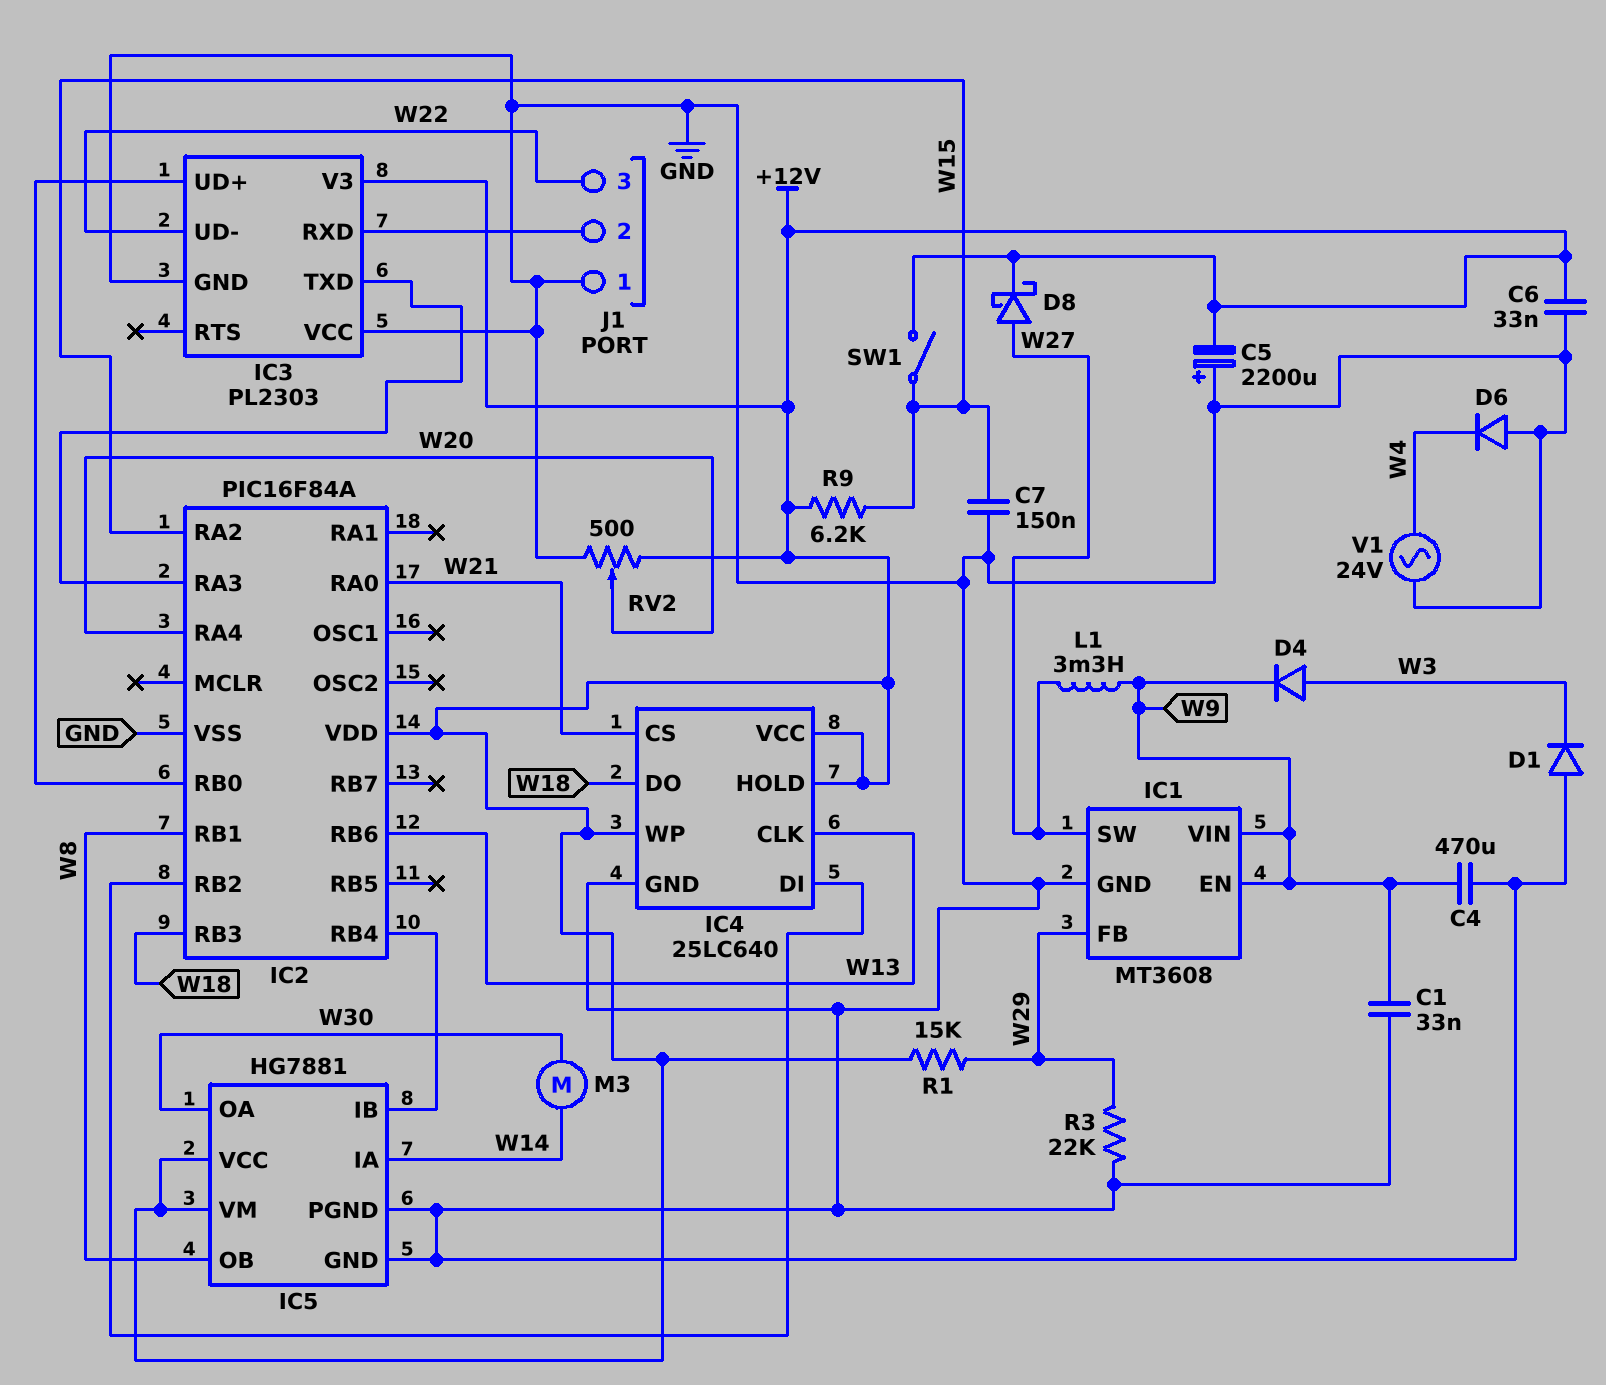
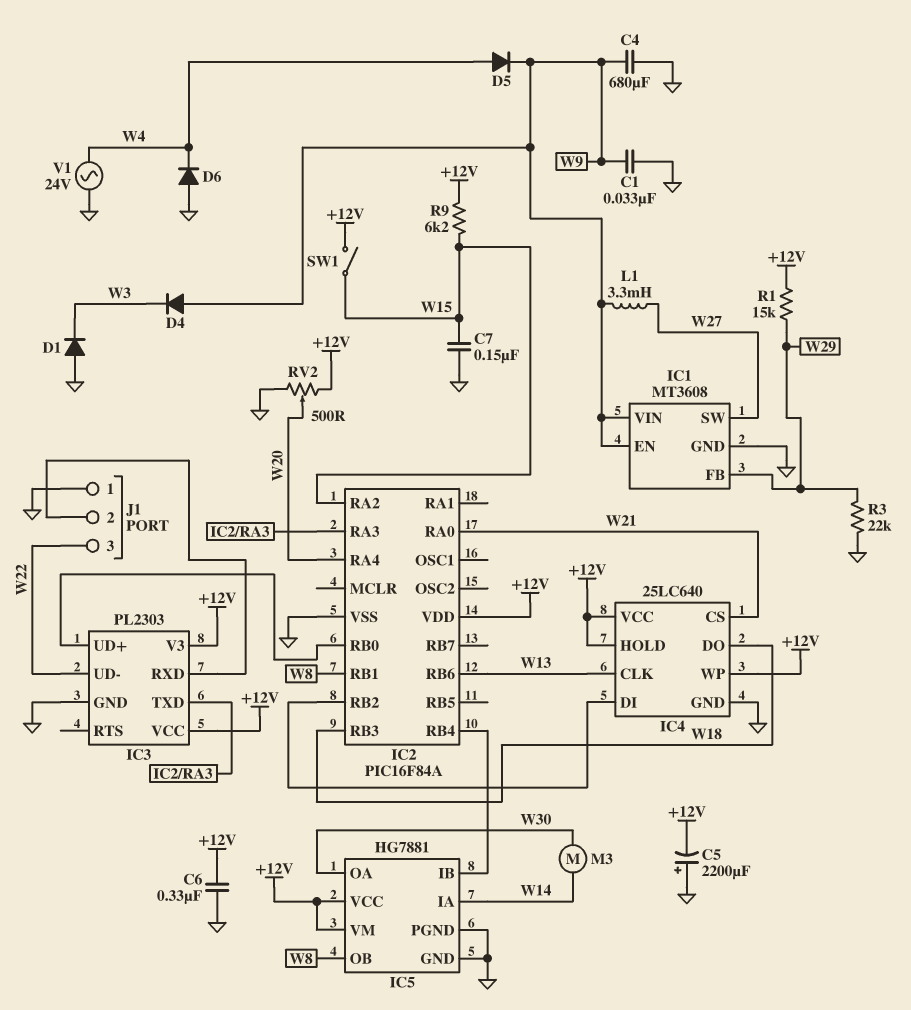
C4: 470uF (GND, W9) -> 680uF (GND, W9)
C6: 33nF (+12V, GND) -> 330nF (+12V, GND)
D4: diode (A W3, K W9) -> diode (A W9, K W3)
D5: none -> diode (A W4, K W9)
D8: schottky (A W27, K +12V) -> none
IC3 pin VCC: GND -> +12V

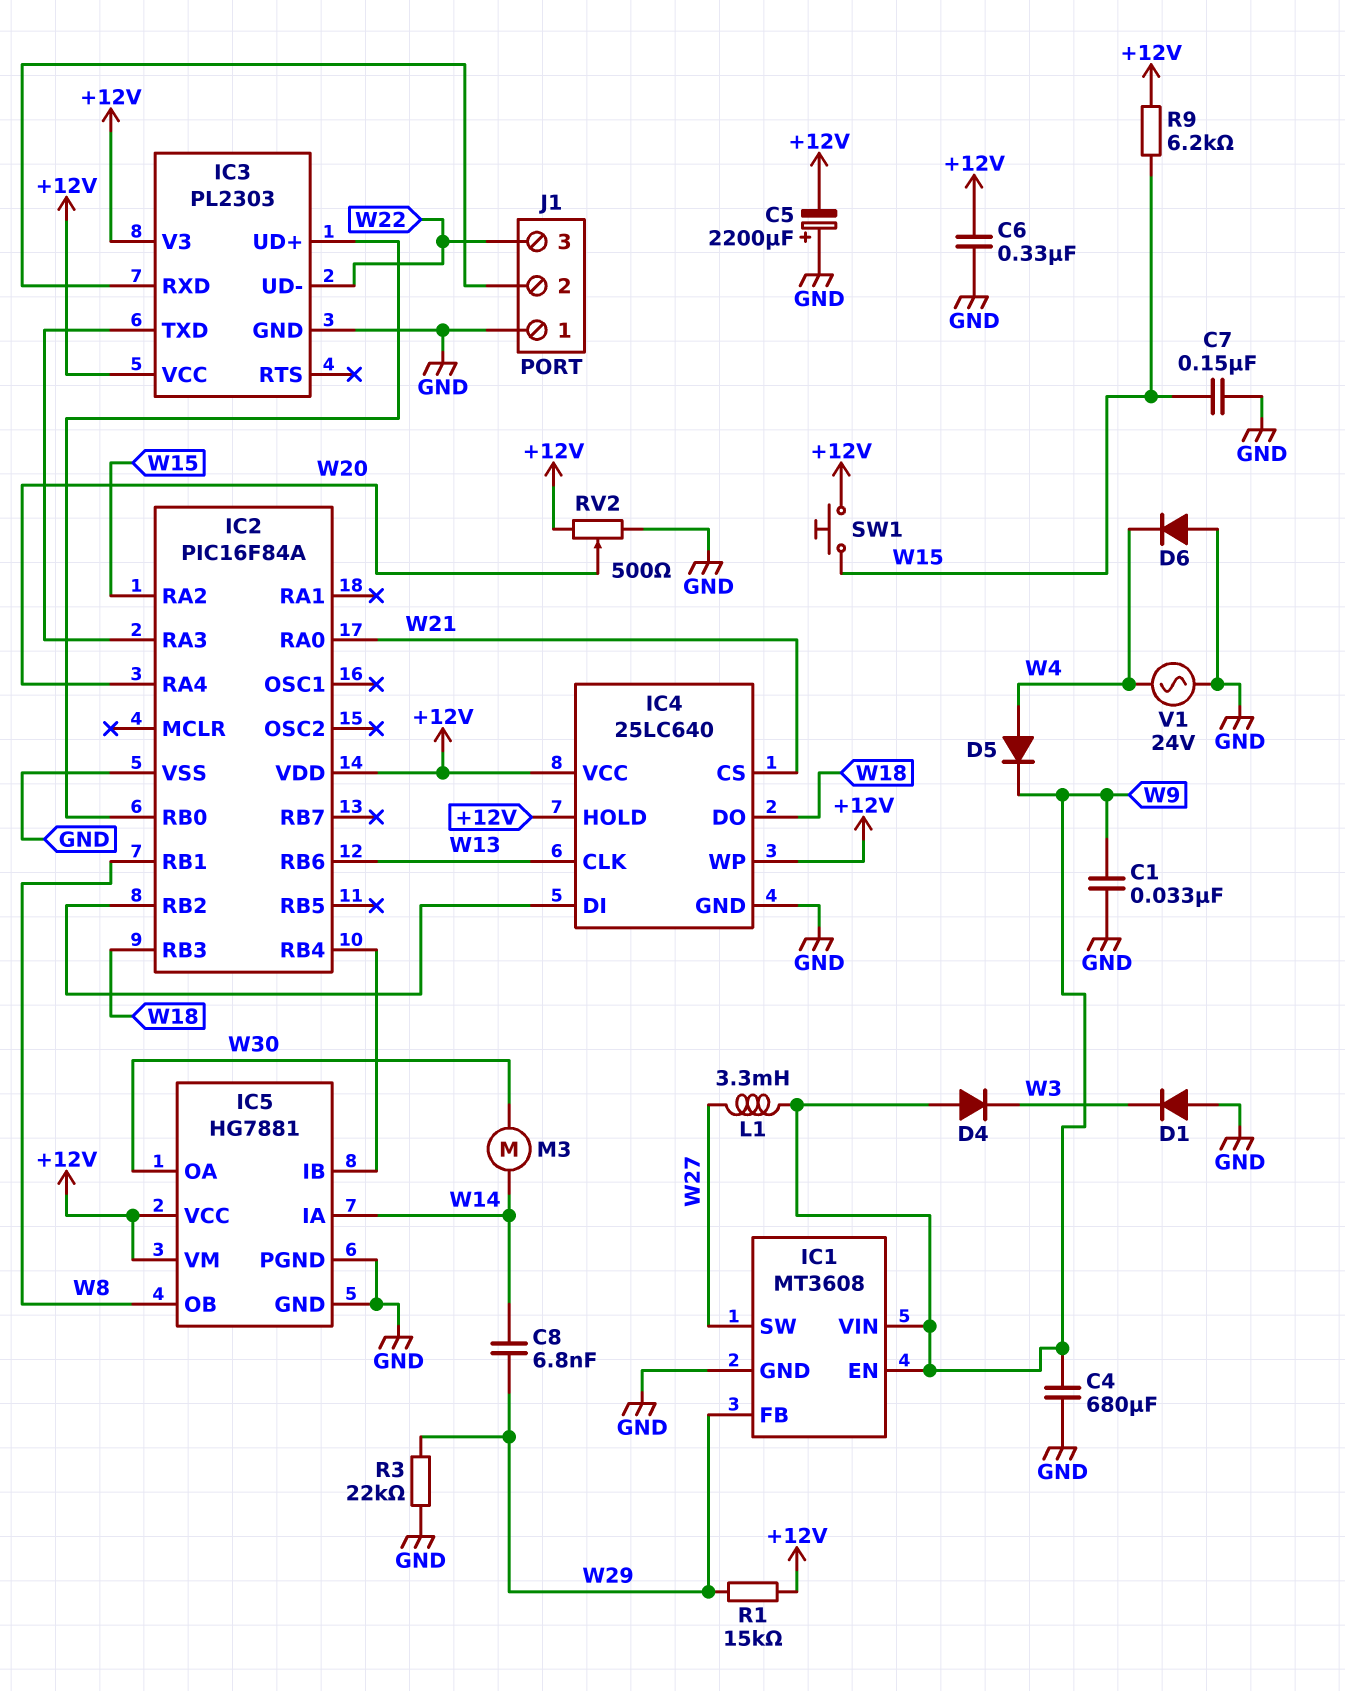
C8: none -> 6.8nF (W14, W29)
SW1: switch (+12V, W15) -> button (+12V, W15)

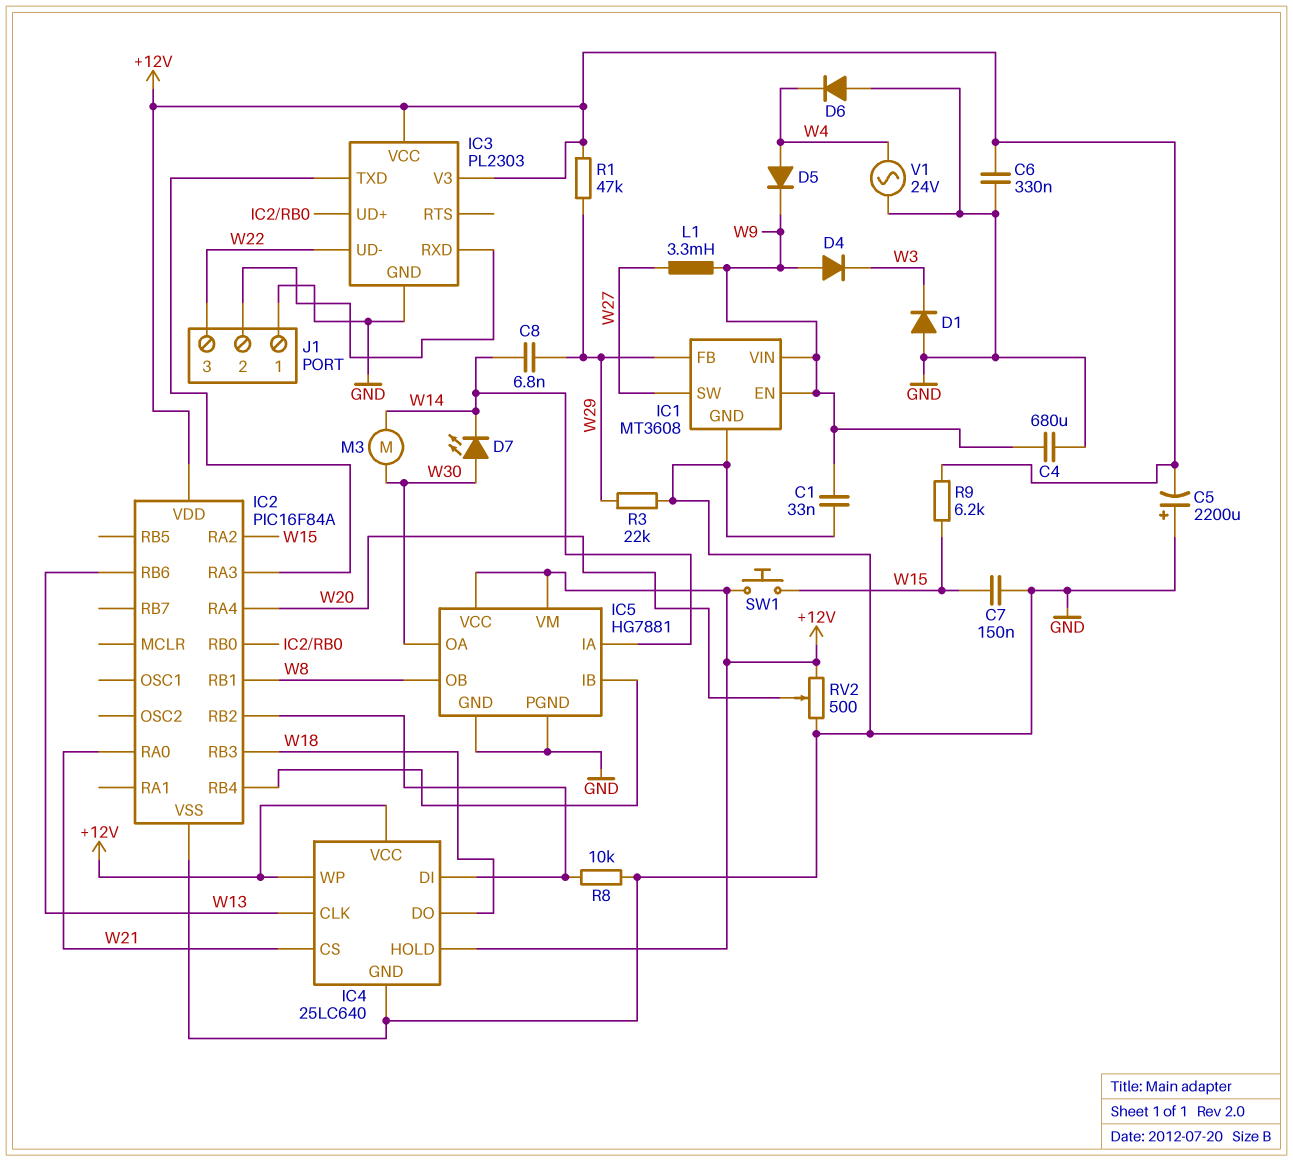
D7: none -> LED (A W30, K W14)
R1: 15k (+12V, W29) -> 47k (+12V, W29)
R8: none -> 10k (GND, IC2/RB2)

